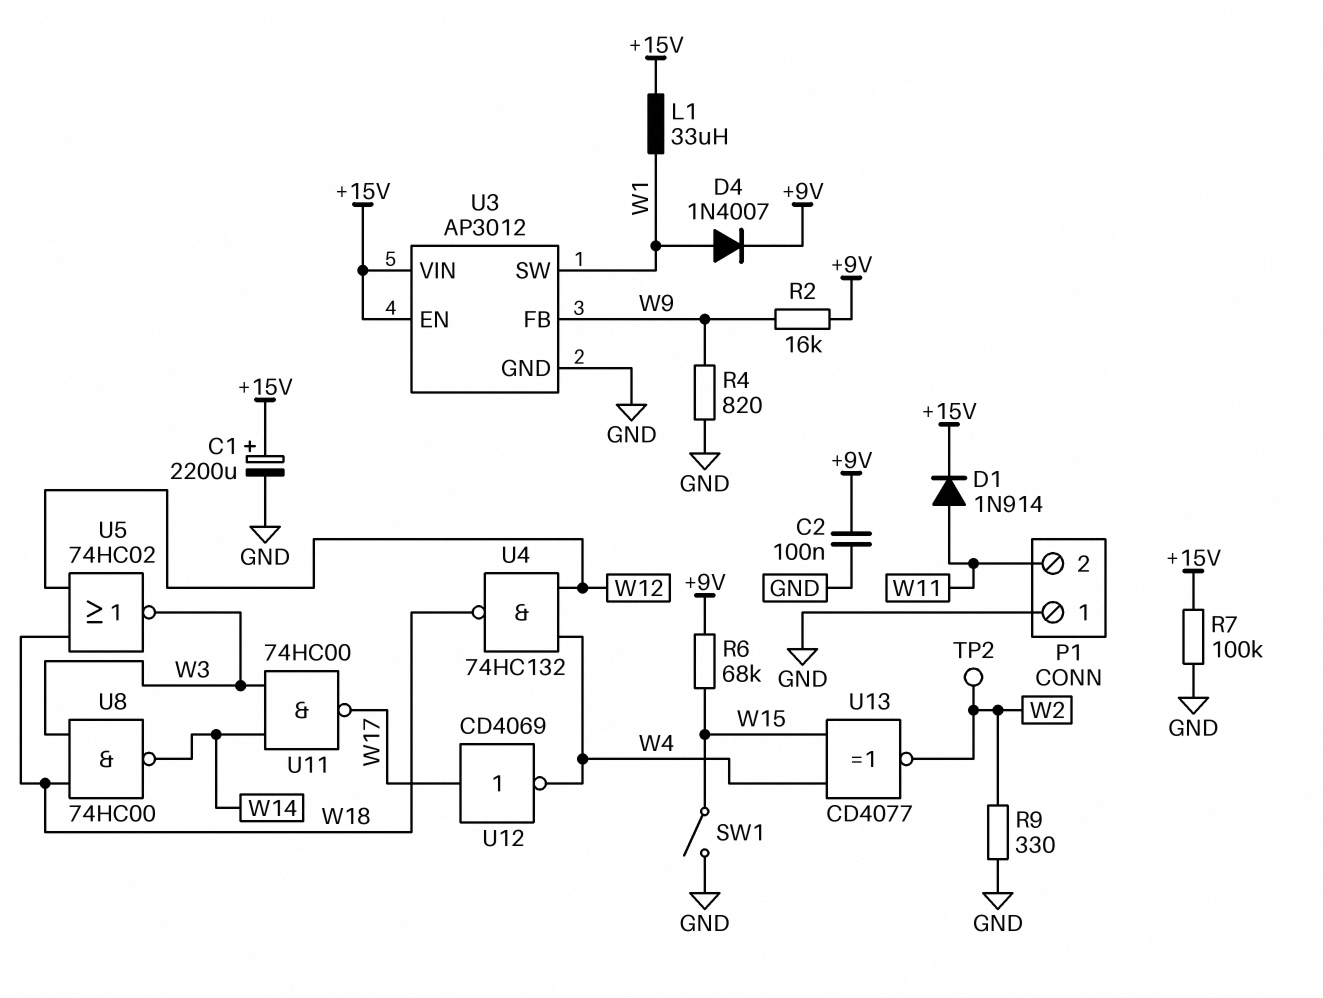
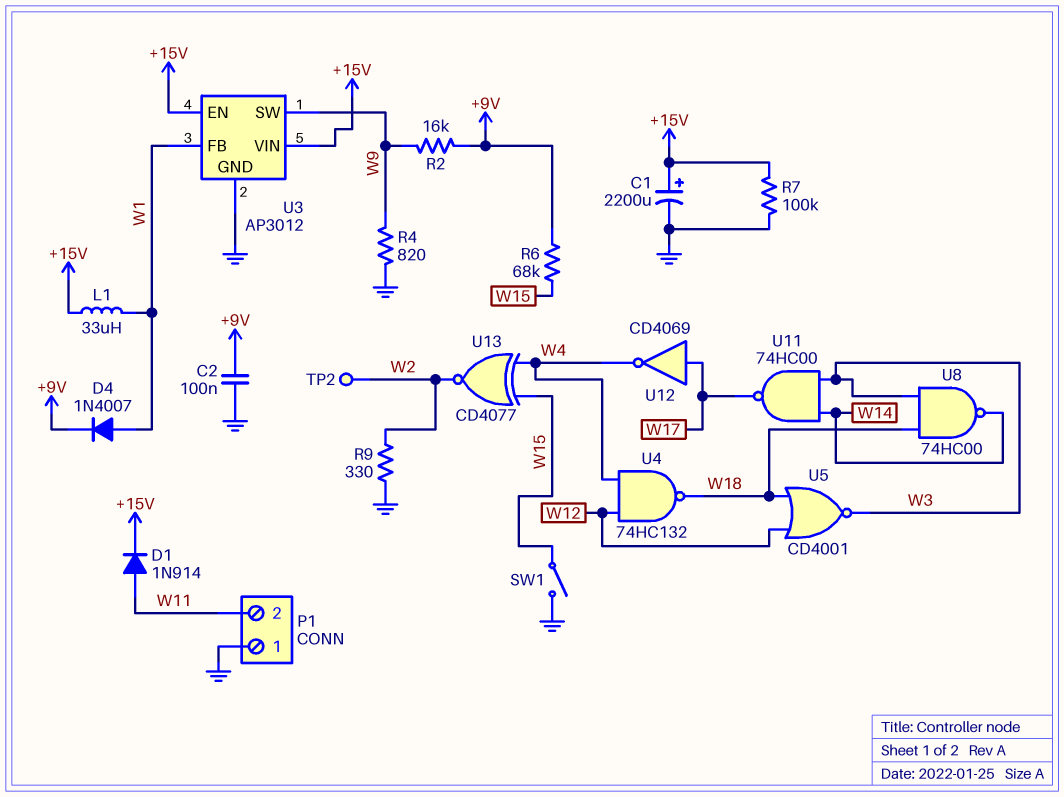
U3 pin FB: W9 -> W1
U3 pin SW: W1 -> W9
U5: NOR 74HC02 (in W12, in W18, out W3) -> NOR CD4001 (in W12, in W18, out W3)

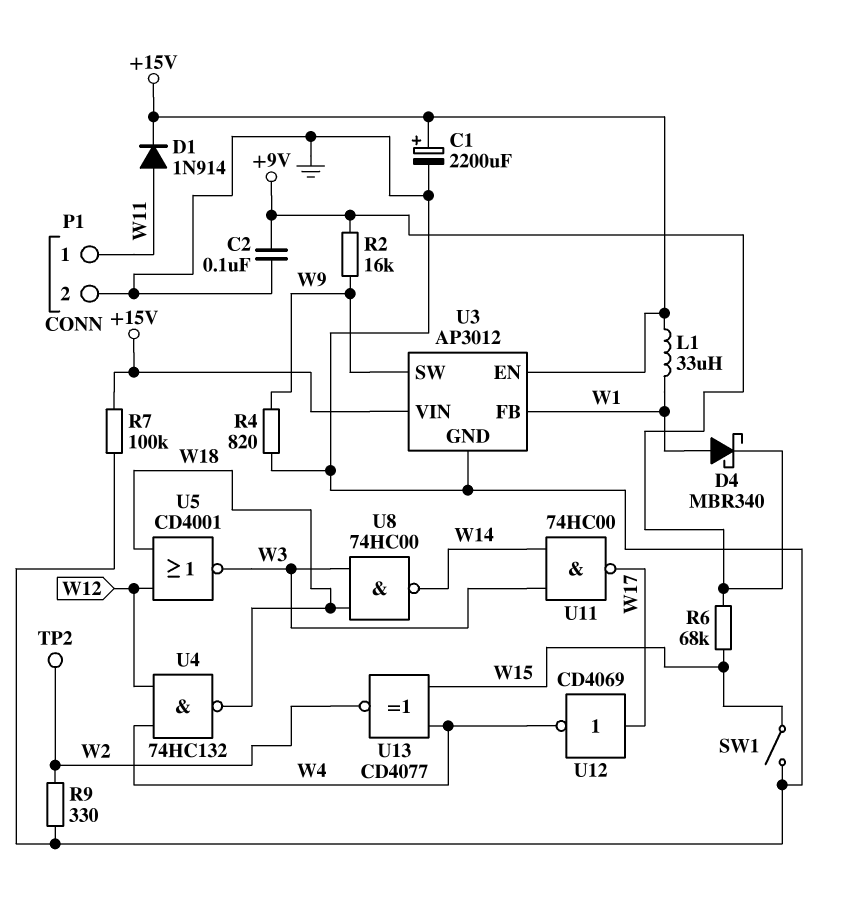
D4: diode 1N4007 (A W1, K +9V) -> schottky MBR340 (A W1, K +9V)
P1 pin 1: GND -> W11
P1 pin 2: W11 -> GND

